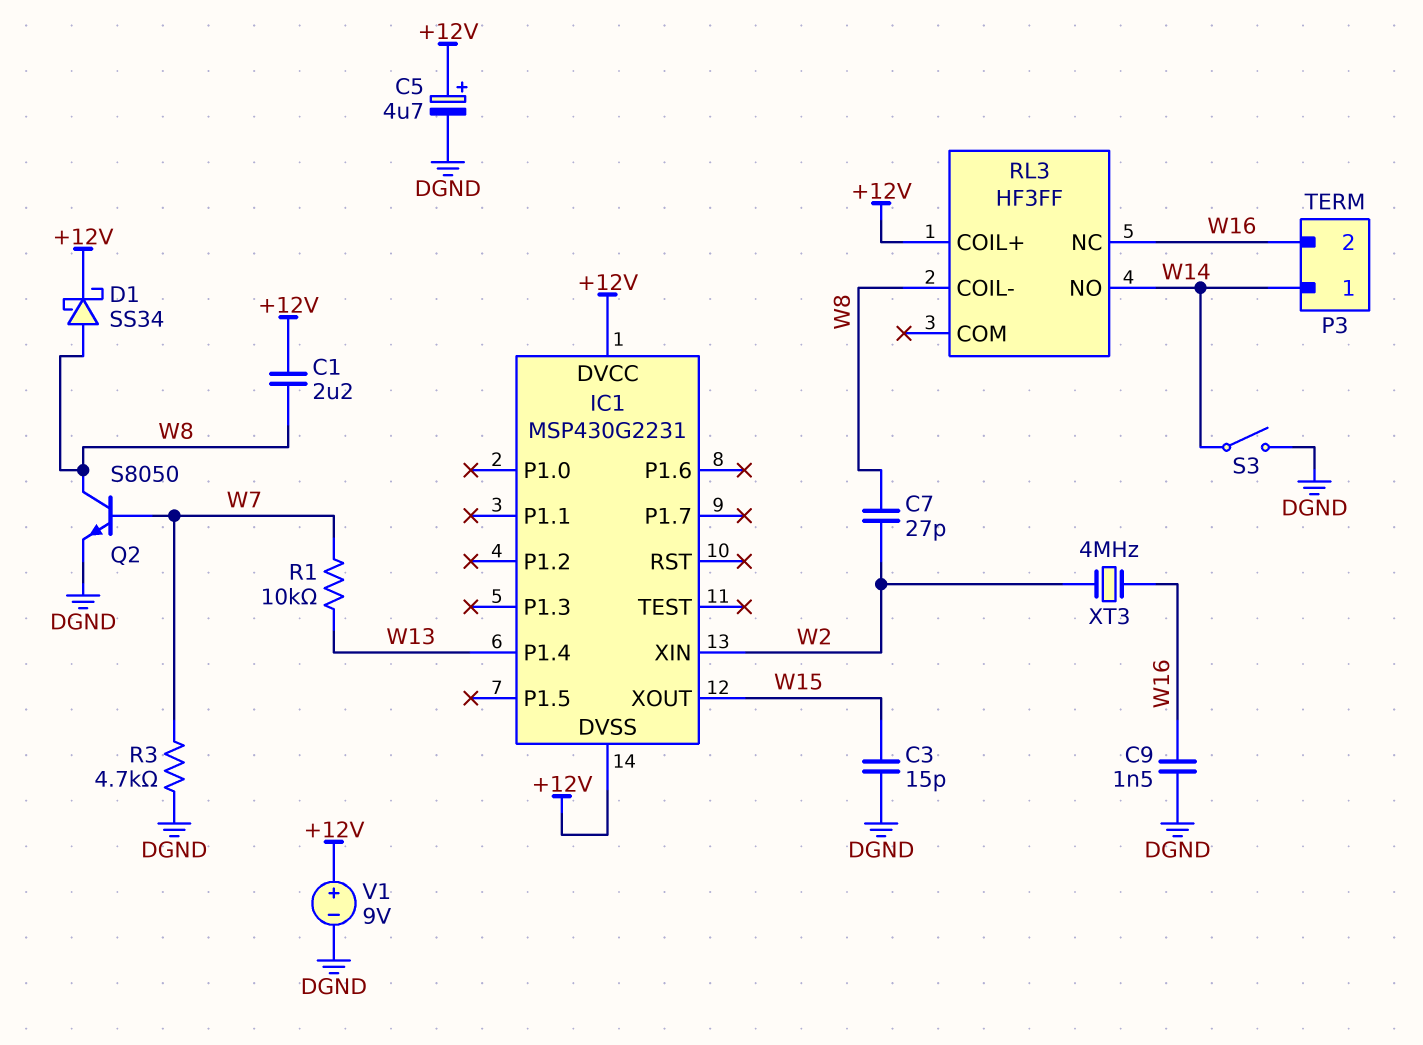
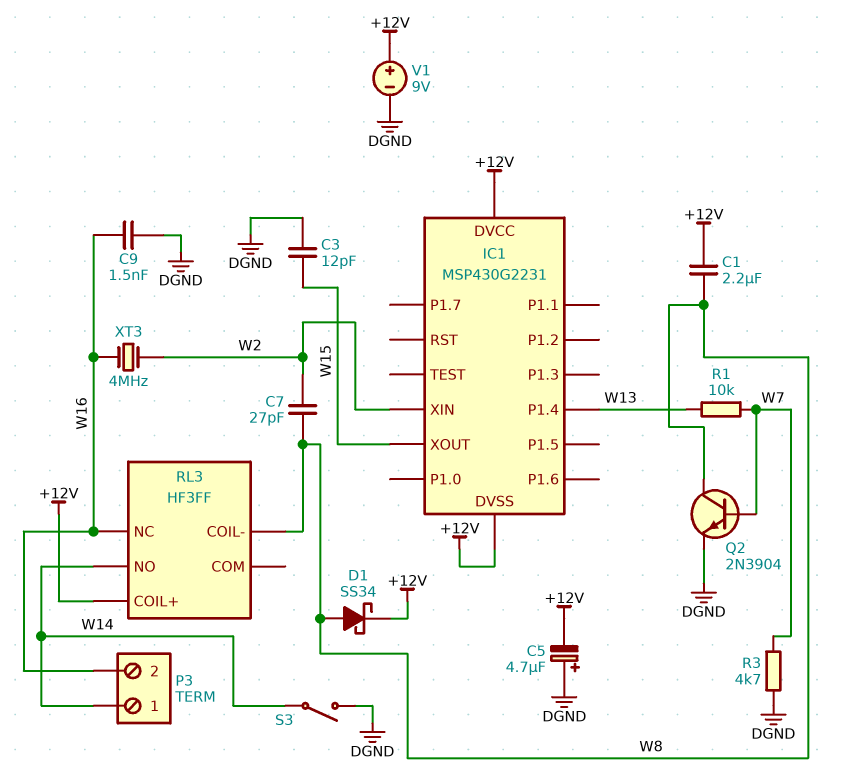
C3: 15pF (DGND, W15) -> 12pF (DGND, W15)
C5: 4.7uF (plus +12V, minus DGND) -> 4.7uF (plus DGND, minus +12V)
Q2: NPN S8050 (B W7, C W8, E DGND) -> NPN 2N3904 (B W7, C W8, E DGND)

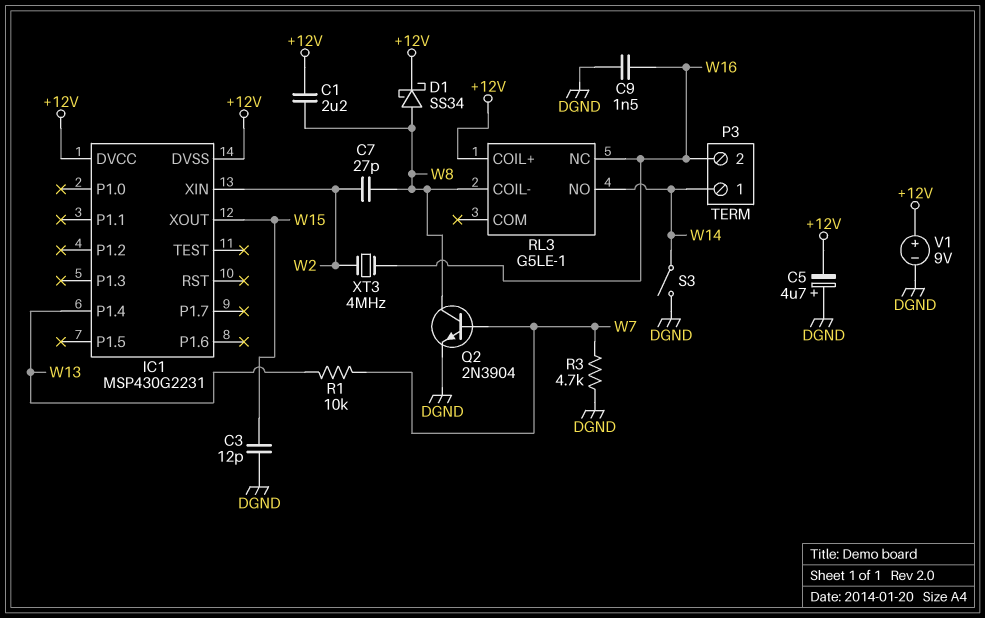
RL3: HF3FF -> G5LE-1

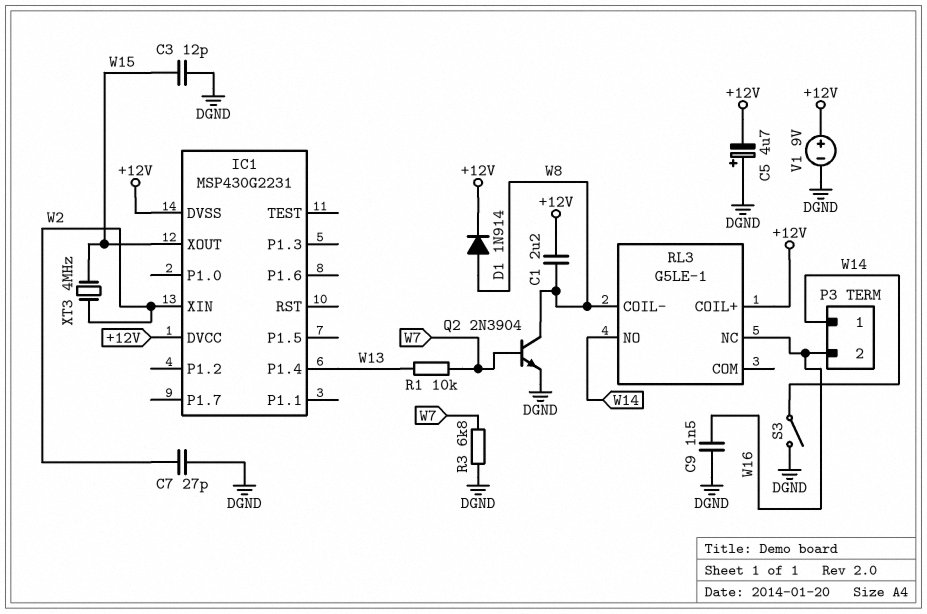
C7: 27pF (W2, W8) -> 27pF (DGND, W2)
D1: schottky SS34 (A W8, K +12V) -> diode 1N914 (A W8, K +12V)
R3: 4.7k (DGND, W7) -> 6.8k (DGND, W7)
XT3: 4MHz (W2, W16) -> 4MHz (W2, W15)

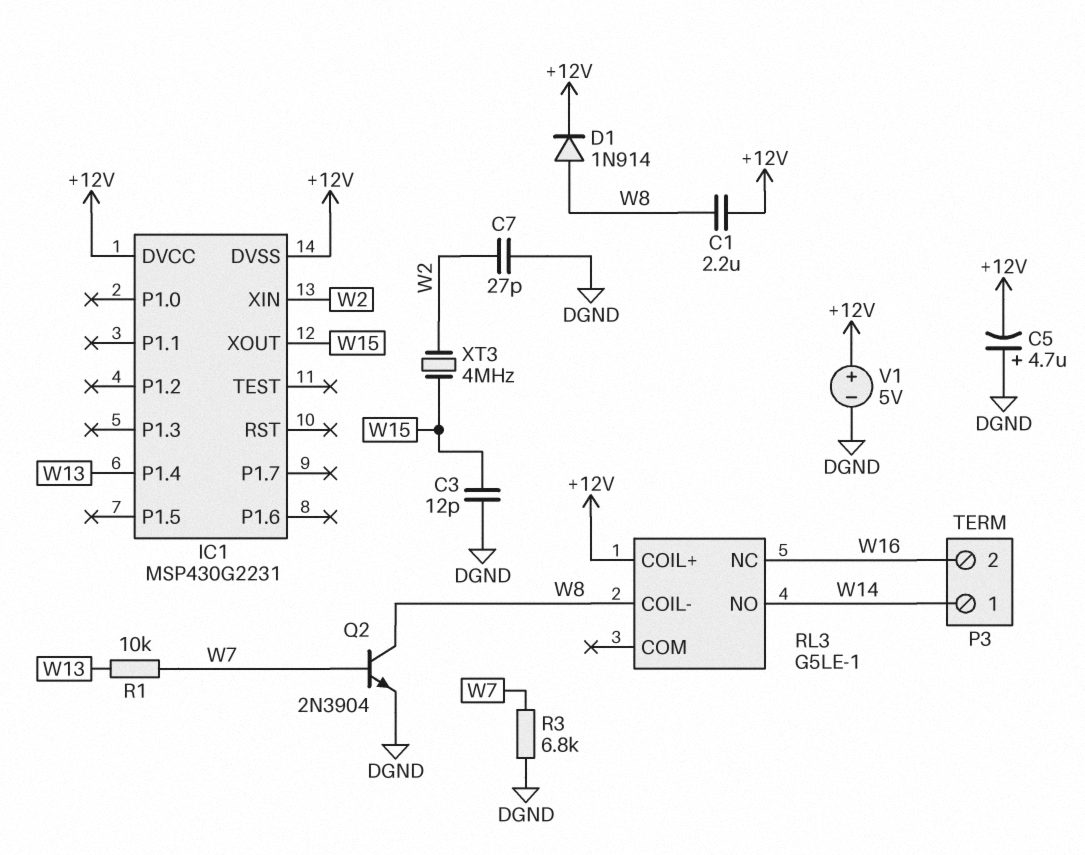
C9: 1.5nF (DGND, W16) -> none
S3: switch (DGND, W14) -> none
V1: 9V (plus +12V, minus DGND) -> 5V (plus +12V, minus DGND)

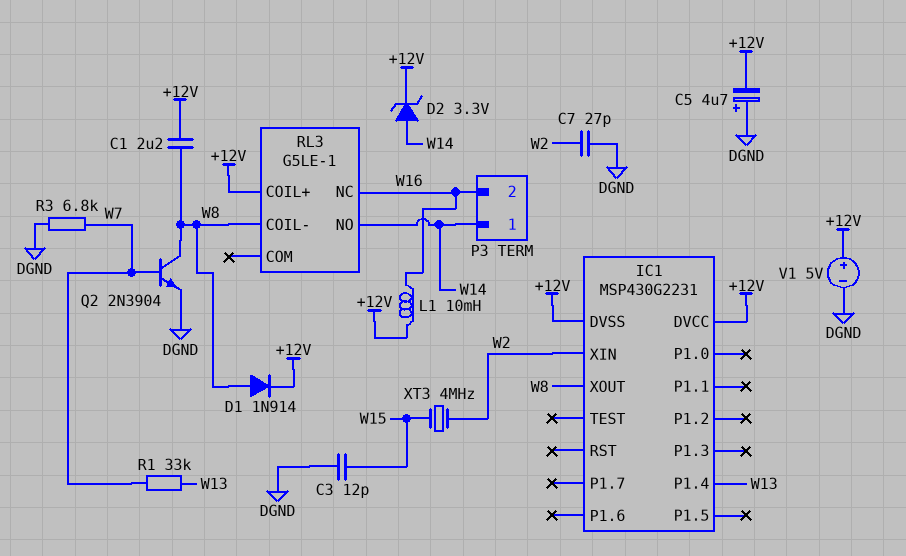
D2: none -> zener 3.3V (A W14, K +12V)
IC1 pin XOUT: W15 -> W8
L1: none -> 10mH (+12V, W16)
R1: 10k (W7, W13) -> 33k (W7, W13)

